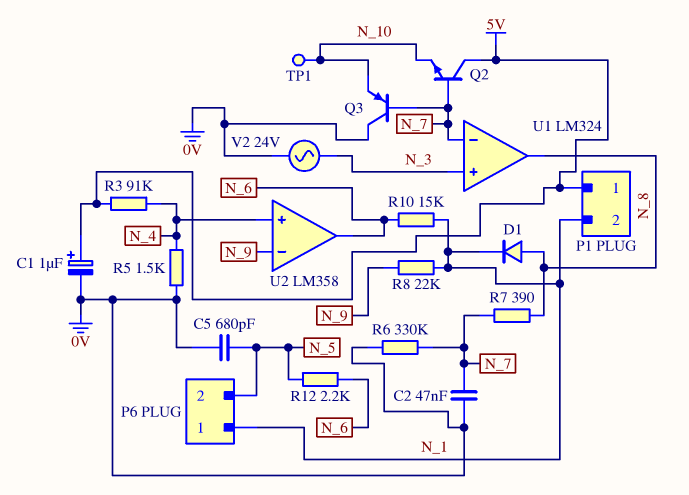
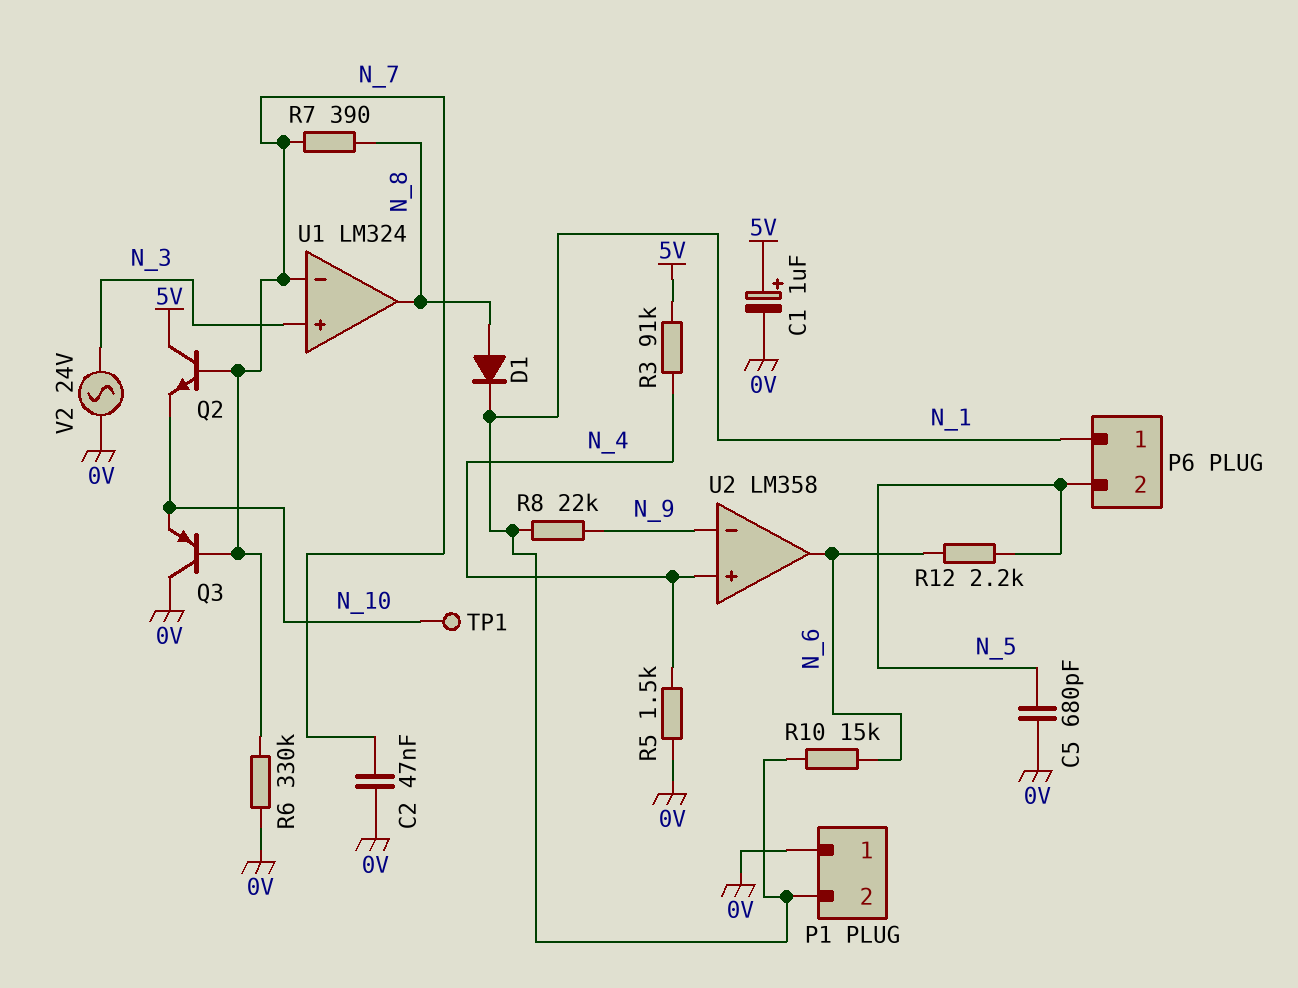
P1 pin 1: 5V -> 0V

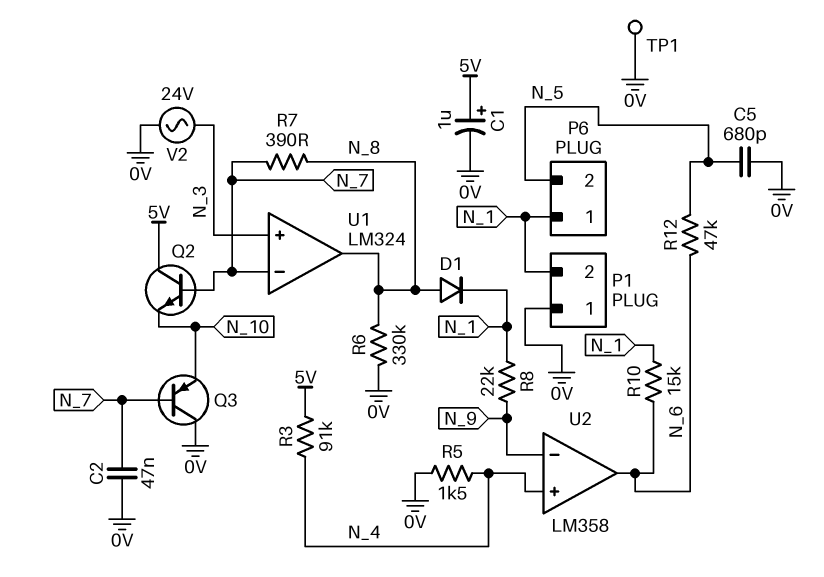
R6: 330k (0V, N_7) -> 330k (0V, N_8)
R12: 2.2k (N_5, N_6) -> 47k (N_5, N_6)
TP1: test point (N_10) -> test point (0V)

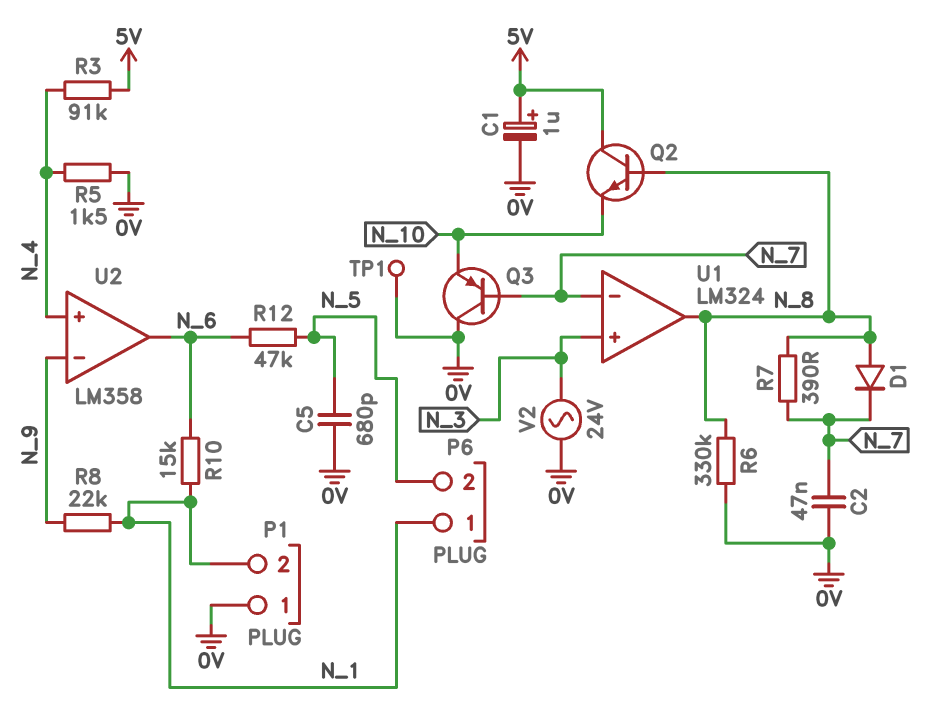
D1: diode (A N_8, K N_1) -> diode (A N_8, K N_7)
Q2: NPN (B N_7, C 5V, E N_10) -> NPN (B N_8, C 5V, E N_10)

